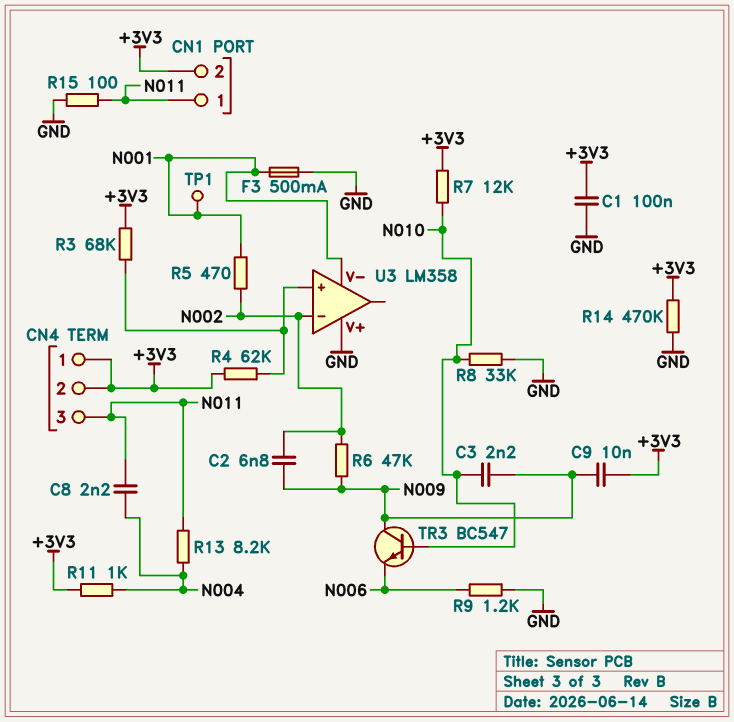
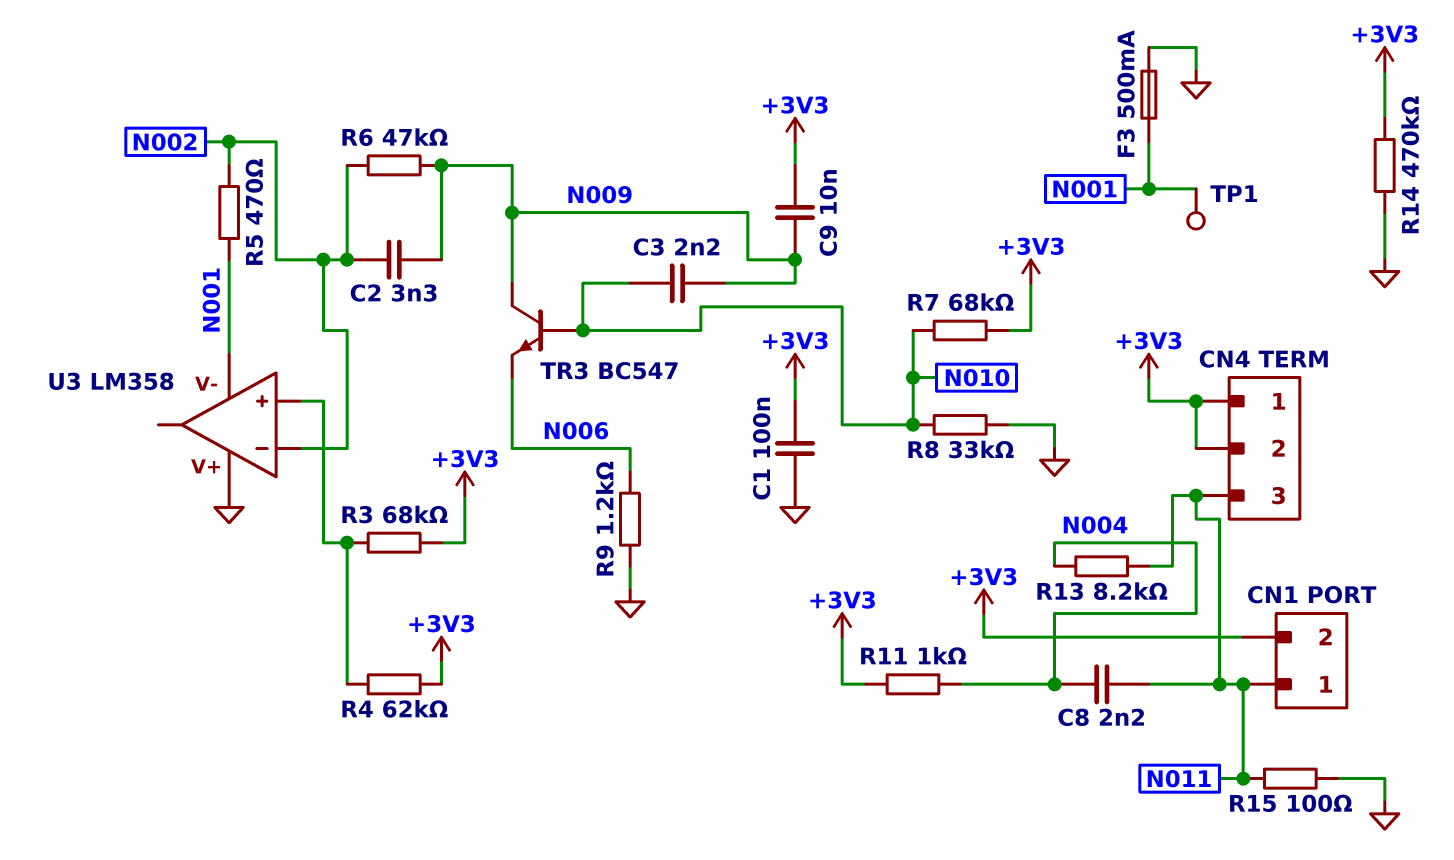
C2: 6.8nF (N002, N009) -> 3.3nF (N002, N009)
R7: 12k (+3V3, N010) -> 68k (+3V3, N010)

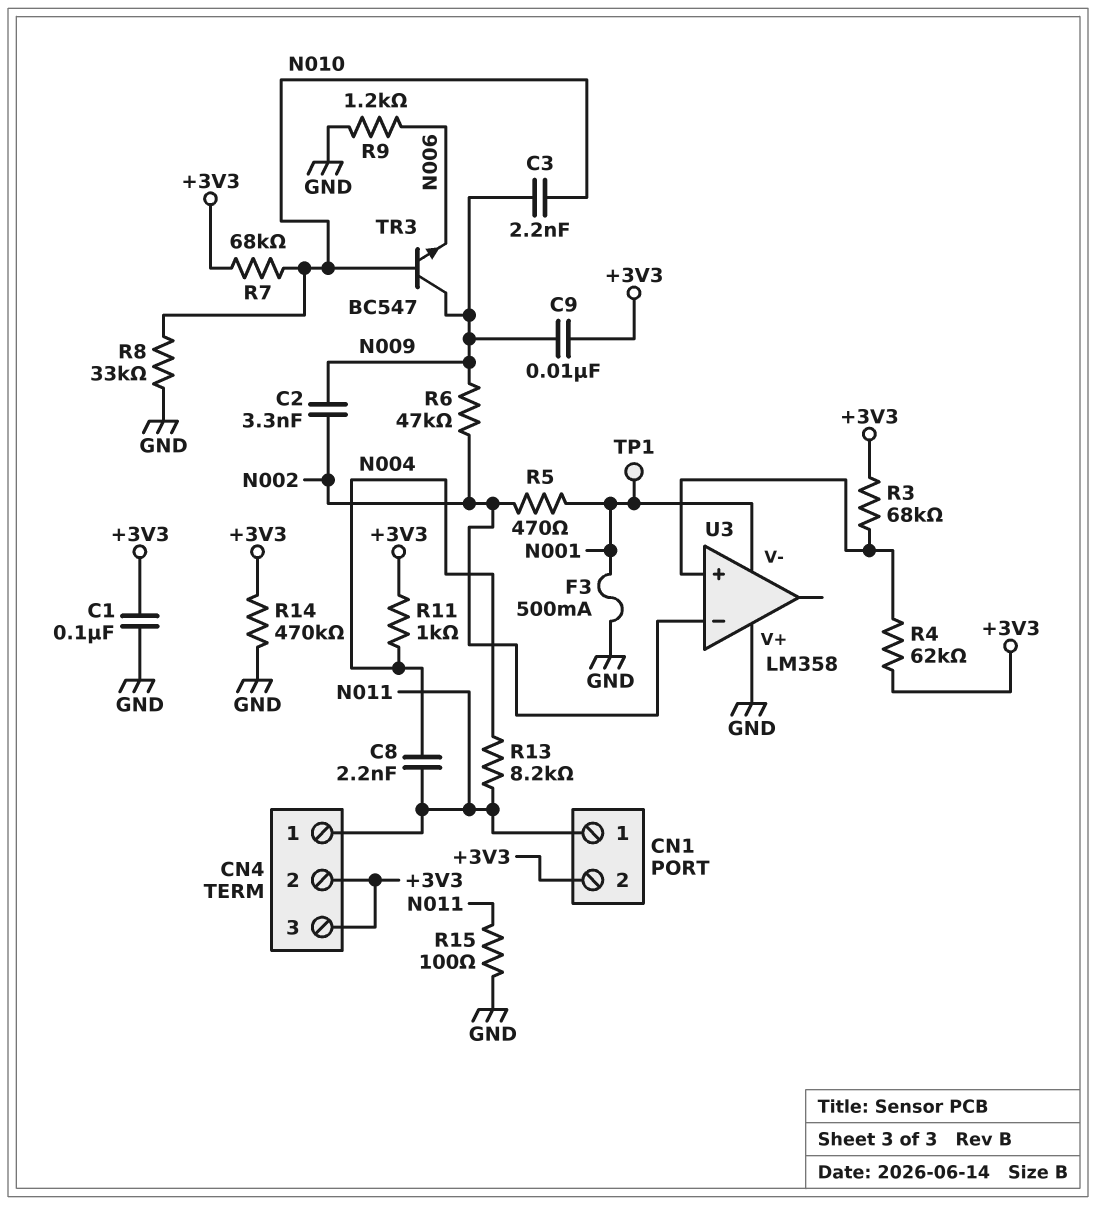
CN4 pin 1: +3V3 -> N011
CN4 pin 3: N011 -> +3V3

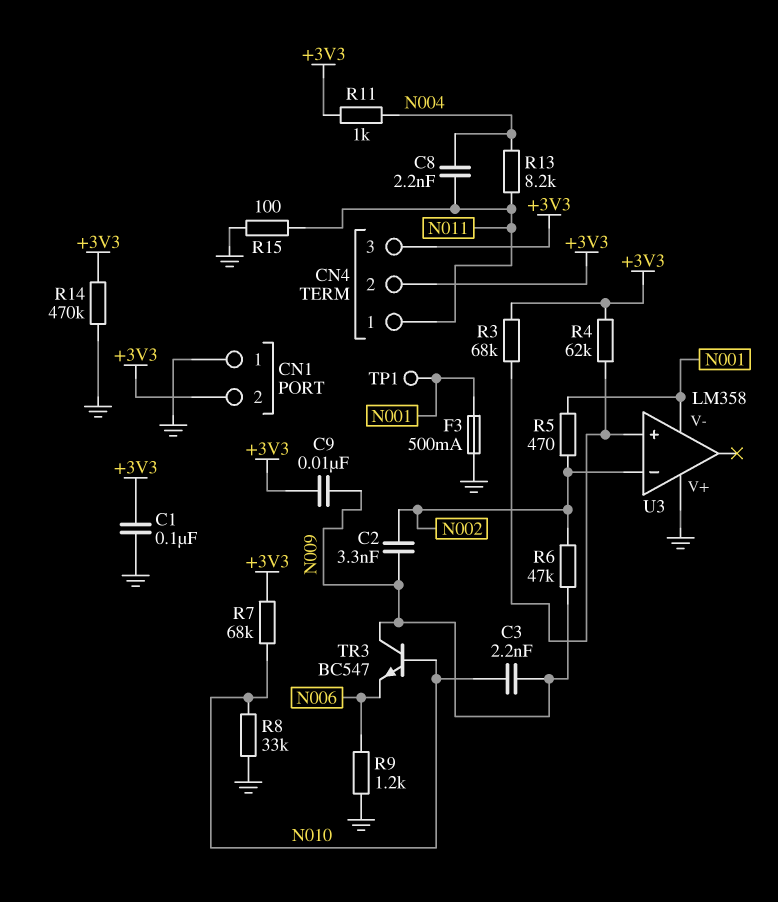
CN1 pin 1: N011 -> GND

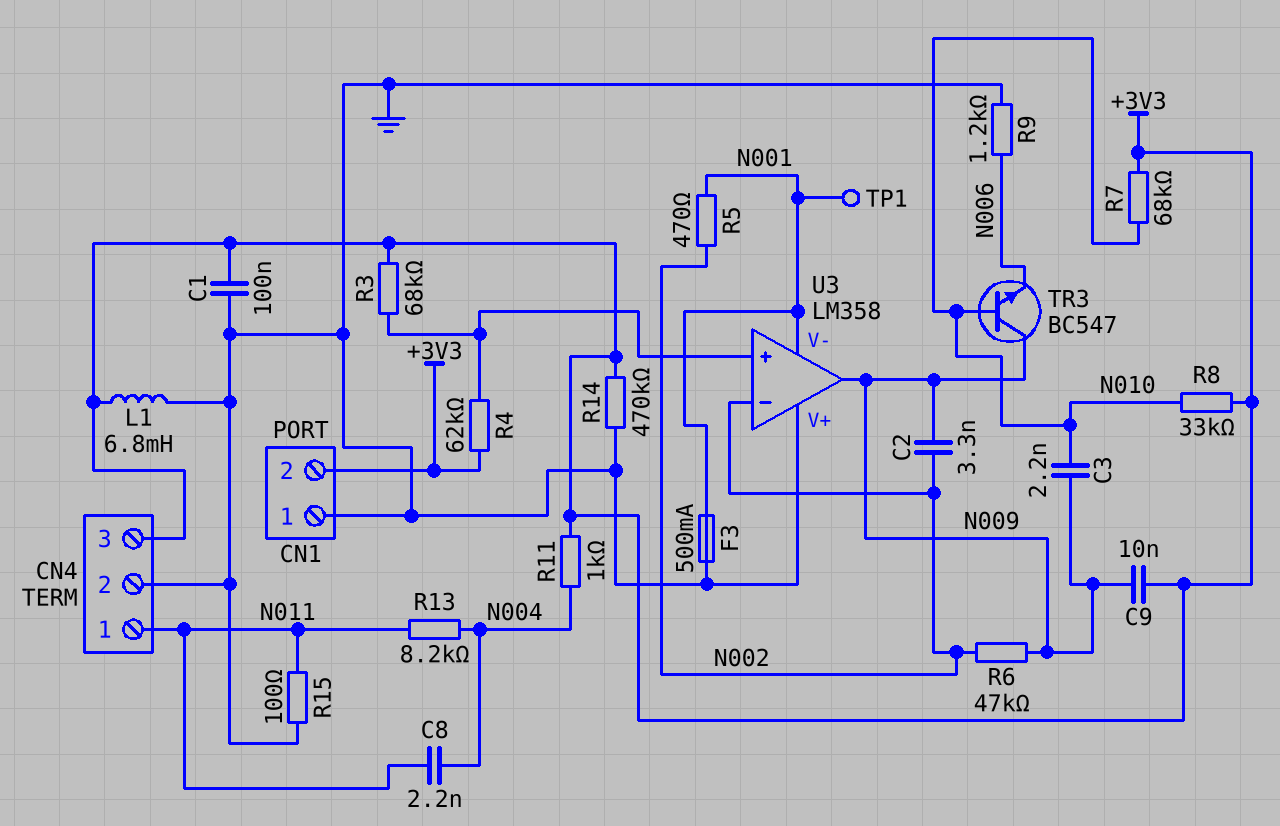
CN4 pin 2: +3V3 -> GND
L1: none -> 6.8mH (+3V3, GND)
R8: 33k (GND, N010) -> 33k (+3V3, N010)
U3 pin out: none -> N009

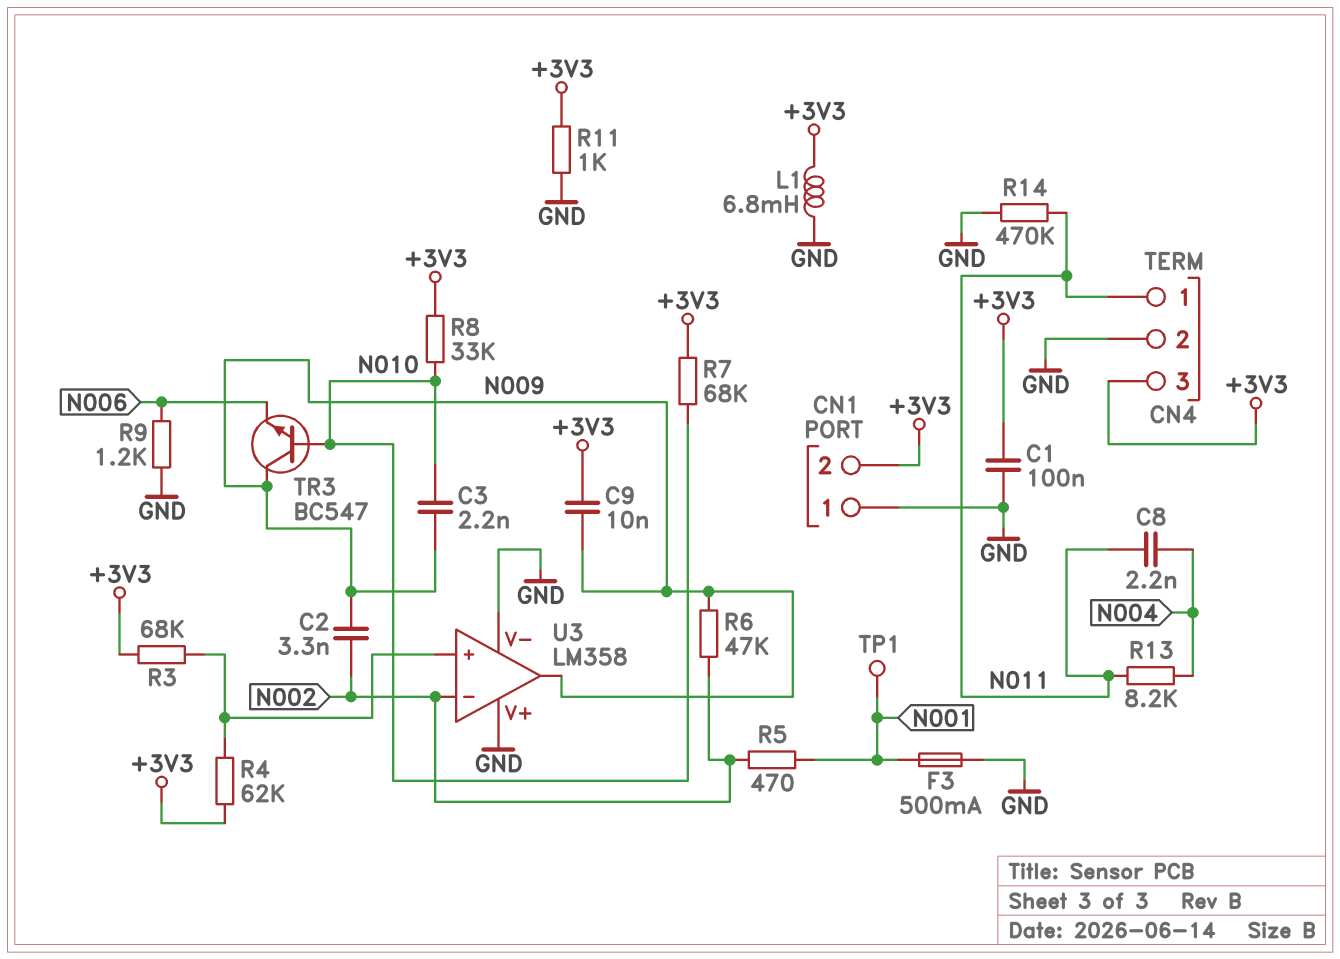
R11: 1k (+3V3, N004) -> 1k (+3V3, GND)
R14: 470k (+3V3, GND) -> 470k (GND, N011)
R15: 100 (GND, N011) -> none
U3 pin V-: N001 -> GND

